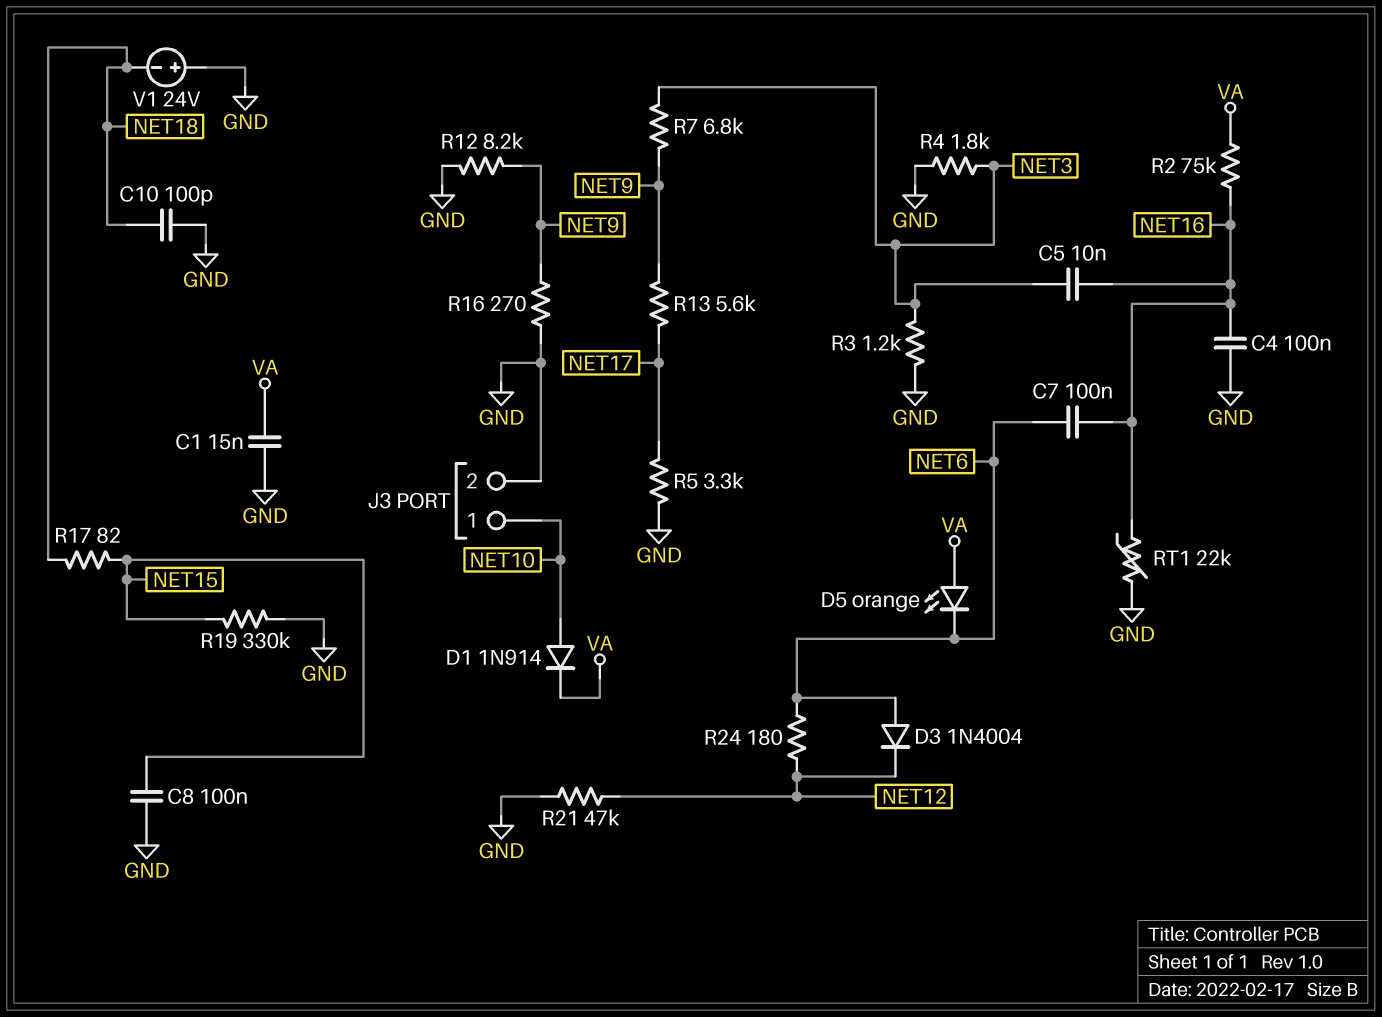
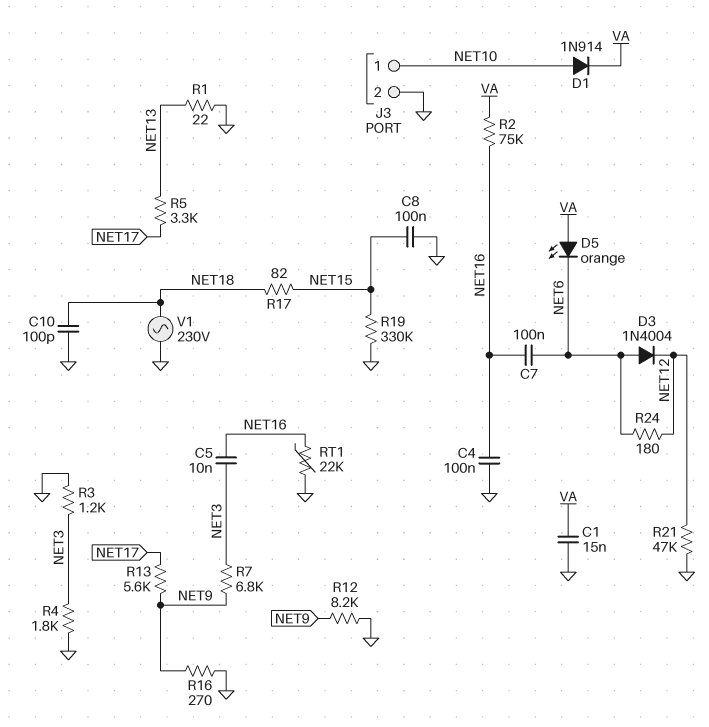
R1: none -> 22 (GND, NET13)
R5: 3.3k (GND, NET17) -> 3.3k (NET13, NET17)
V1: 24V (plus GND, minus NET18) -> AC 230V (GND, NET18)

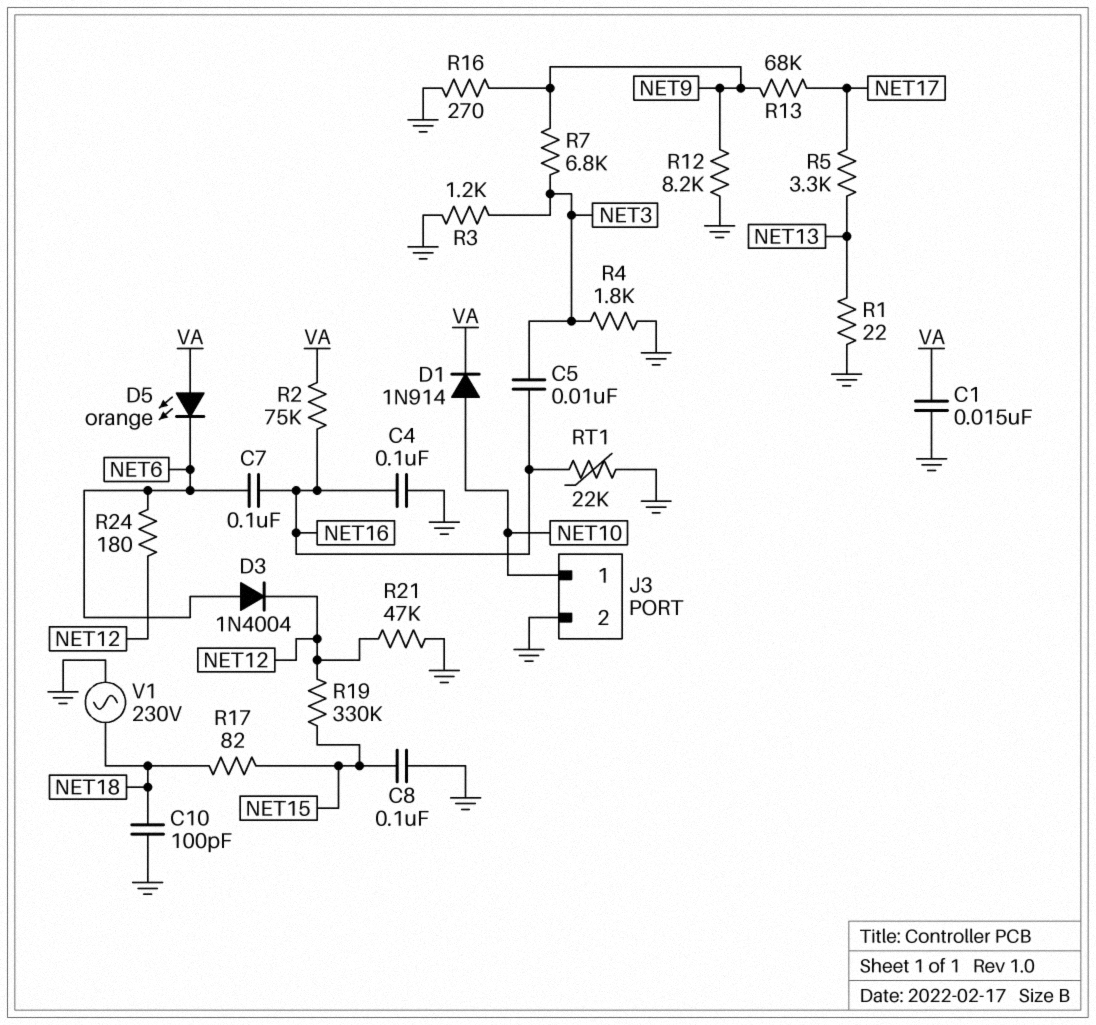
R13: 5.6k (NET9, NET17) -> 68k (NET9, NET17)
R19: 330k (GND, NET15) -> 330k (NET12, NET15)

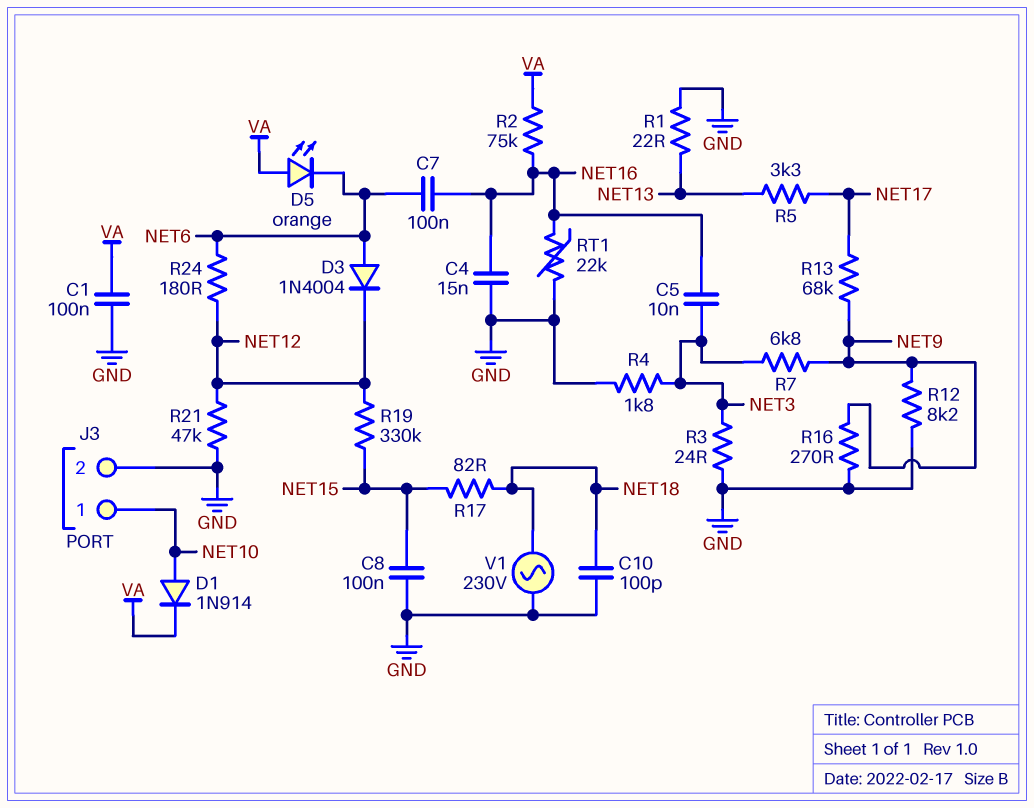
C1: 15nF (GND, VA) -> 100nF (GND, VA)
C4: 100nF (GND, NET16) -> 15nF (GND, NET16)
R3: 1.2k (GND, NET3) -> 24 (GND, NET3)

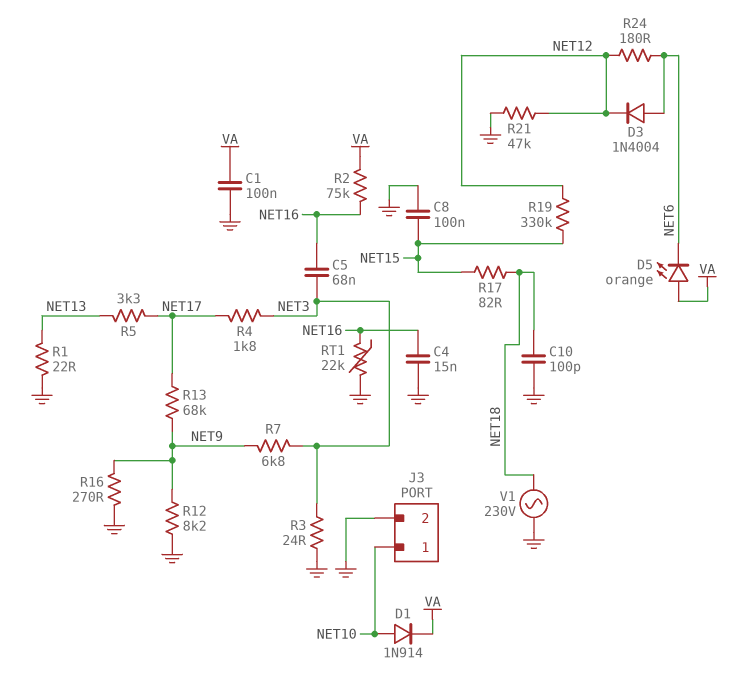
C5: 10nF (NET3, NET16) -> 68nF (NET3, NET16)
C7: 100nF (NET6, NET16) -> none
R4: 1.8k (GND, NET3) -> 1.8k (NET3, NET17)

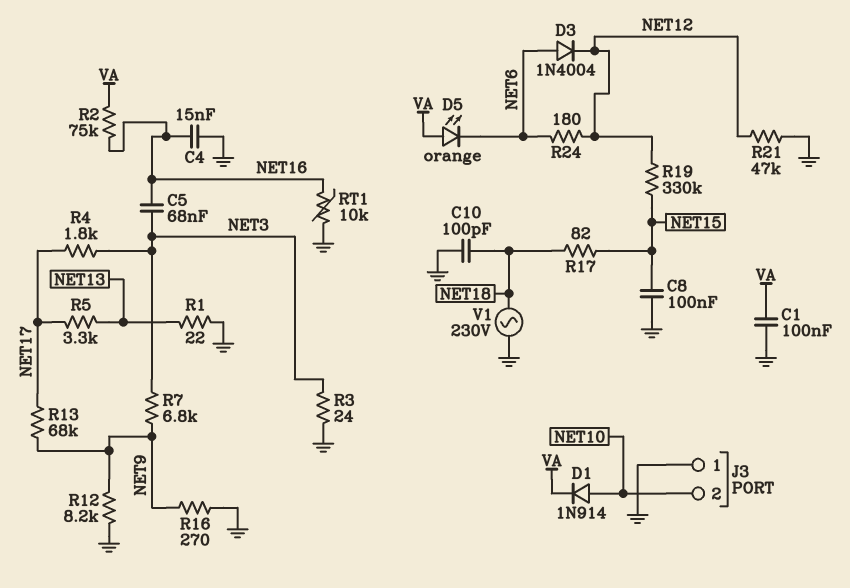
J3 pin 1: NET10 -> GND
J3 pin 2: GND -> NET10
RT1: 22k (GND, NET16) -> 10k (GND, NET16)

